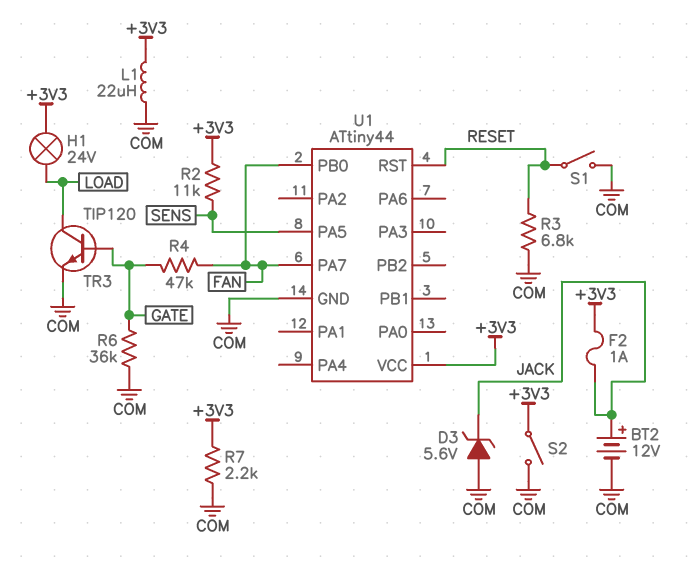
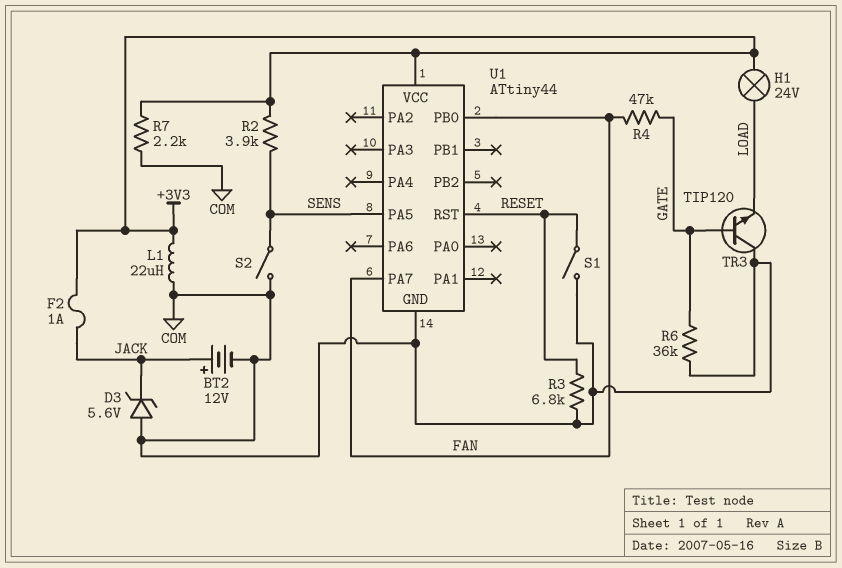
R2: 11k (+3V3, SENS) -> 3.9k (+3V3, SENS)
S2: switch (+3V3, COM) -> switch (COM, SENS)
TR3: NPN TIP120 (B GATE, C LOAD, E COM) -> NPN TIP120 (B GATE, C COM, E LOAD)

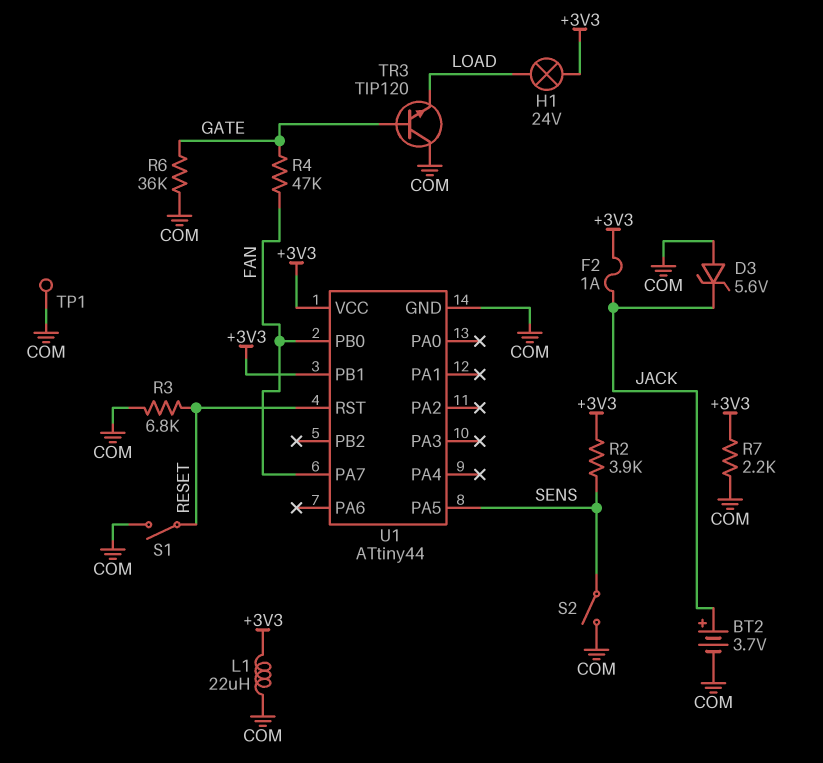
BT2: 12V (plus JACK, minus COM) -> 3.7V (plus JACK, minus COM)
TP1: none -> test point (COM)
U1 pin PB1: none -> +3V3

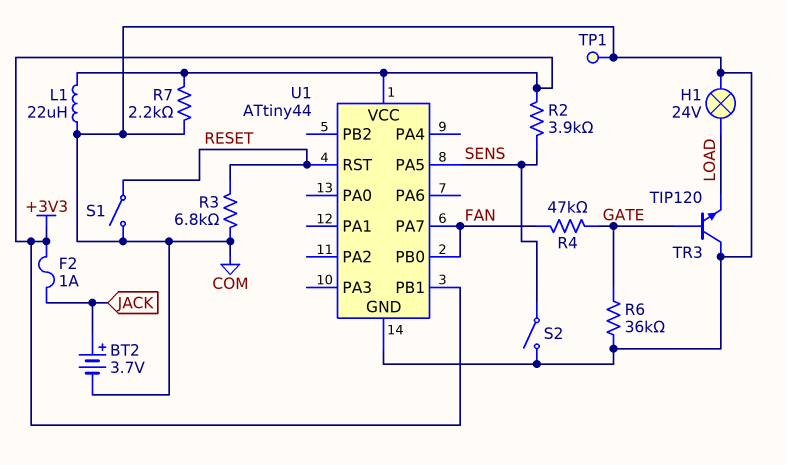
D3: zener 5.6V (A COM, K JACK) -> none
H1: lamp 24V (+3V3, LOAD) -> lamp 24V (COM, LOAD)

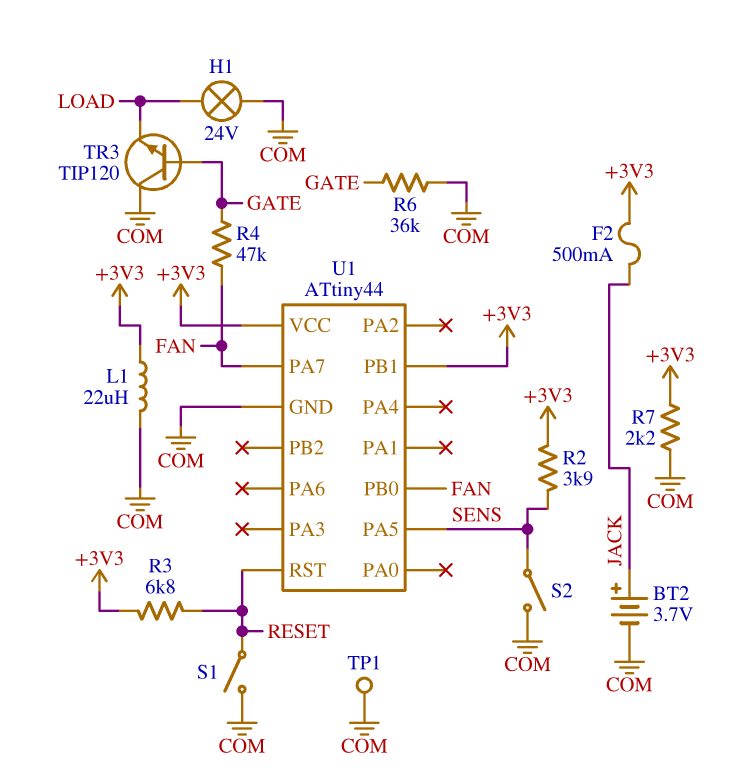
F2: 1A (+3V3, JACK) -> 500mA (+3V3, JACK)
R3: 6.8k (COM, RESET) -> 6.8k (+3V3, RESET)

